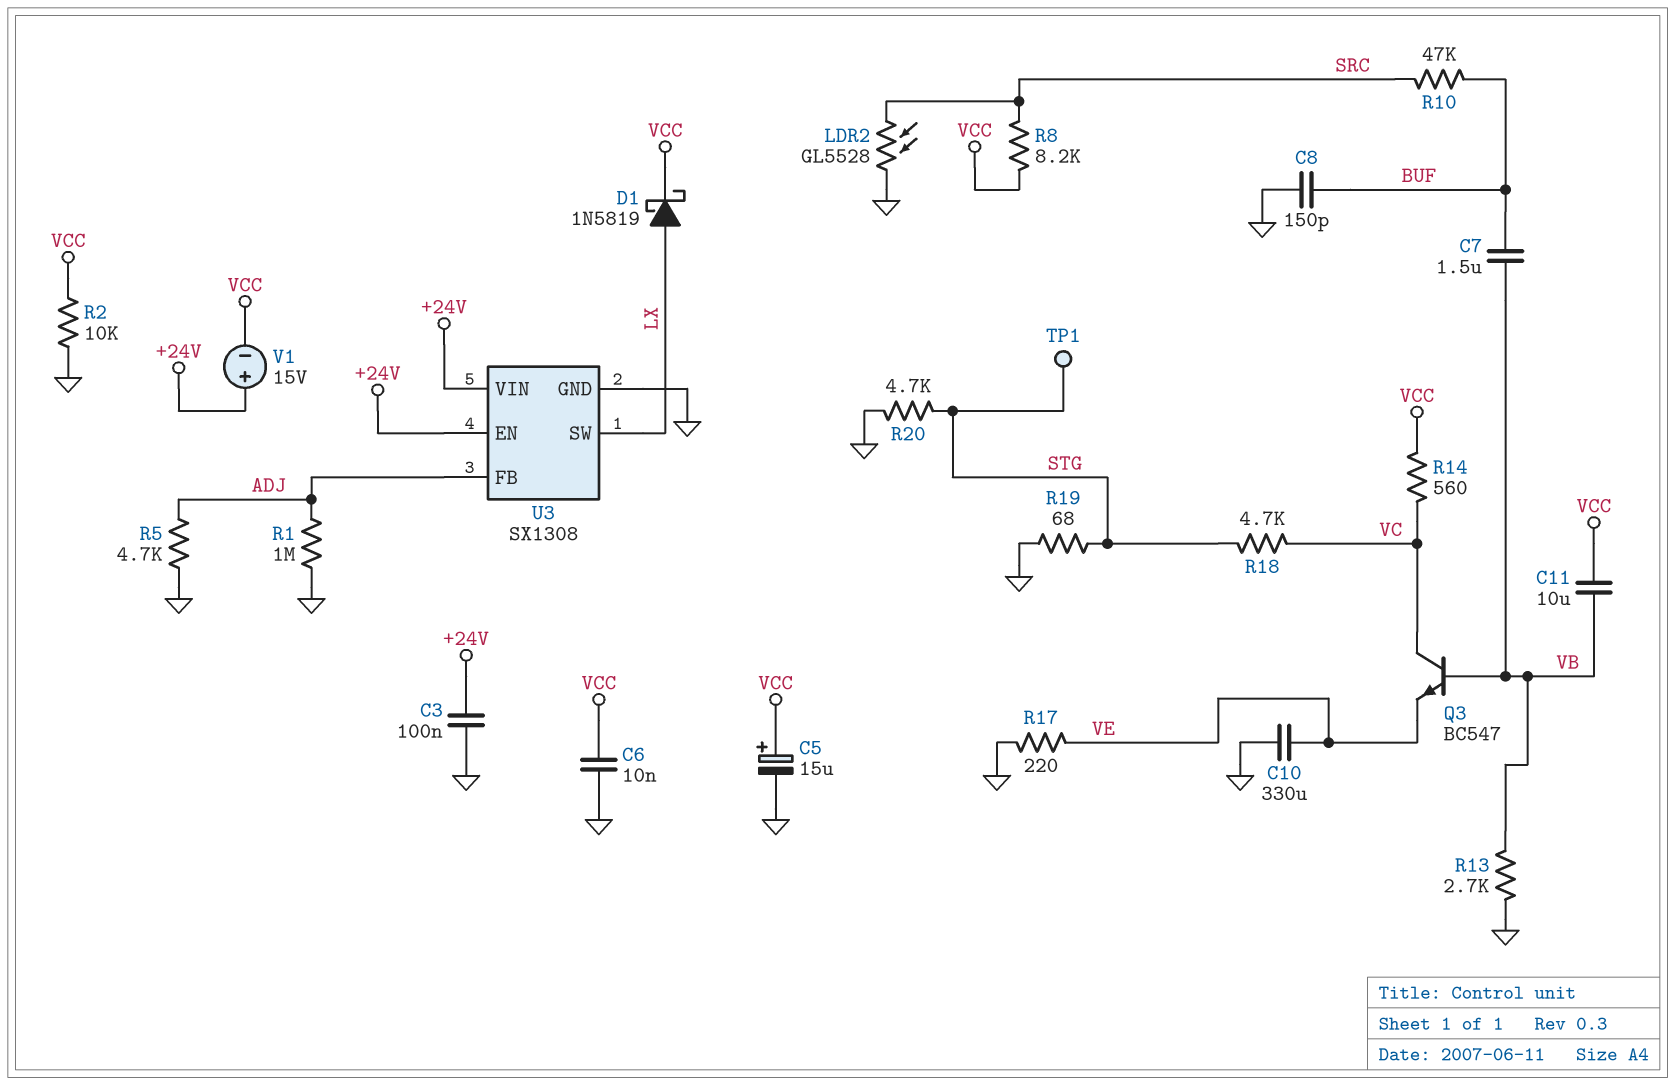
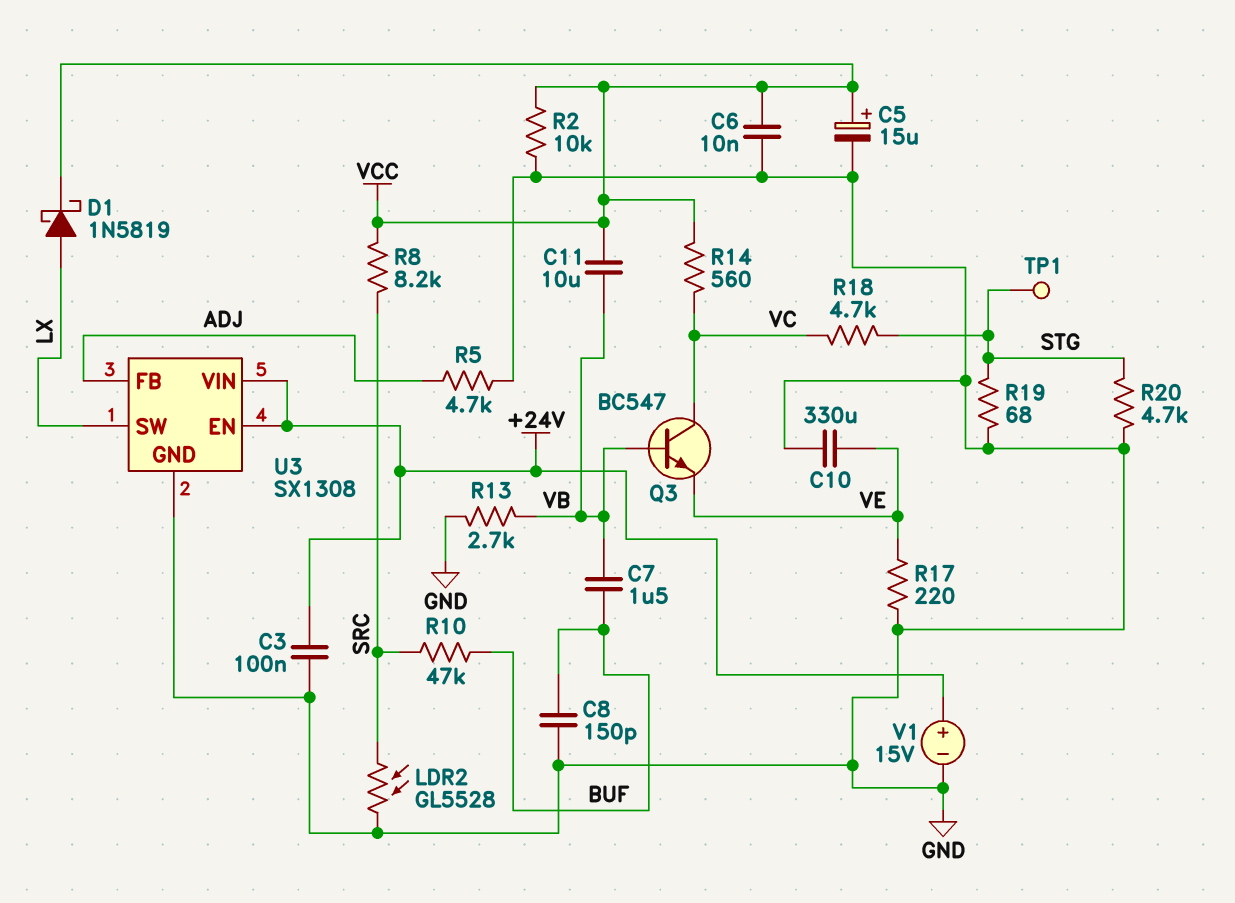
R1: 1M (ADJ, GND) -> none
V1: 15V (plus +24V, minus VCC) -> 15V (plus +24V, minus GND)

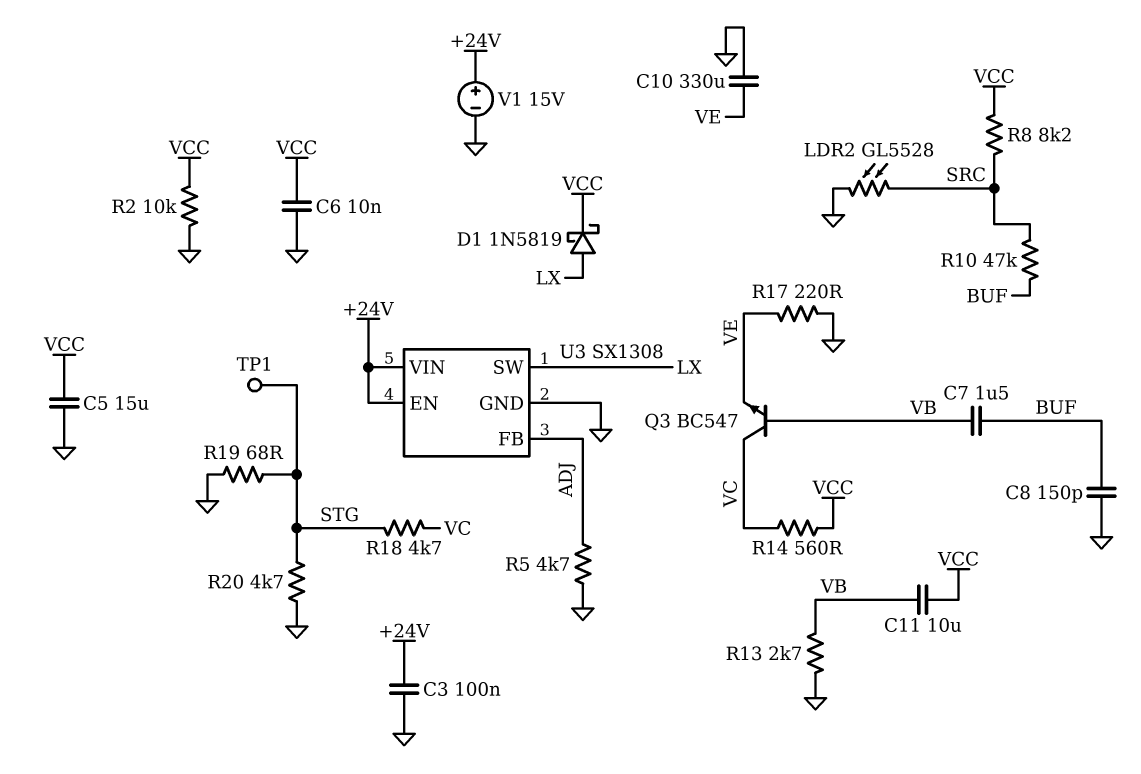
C5: 15uF (plus VCC, minus GND) -> 15uF (GND, VCC)

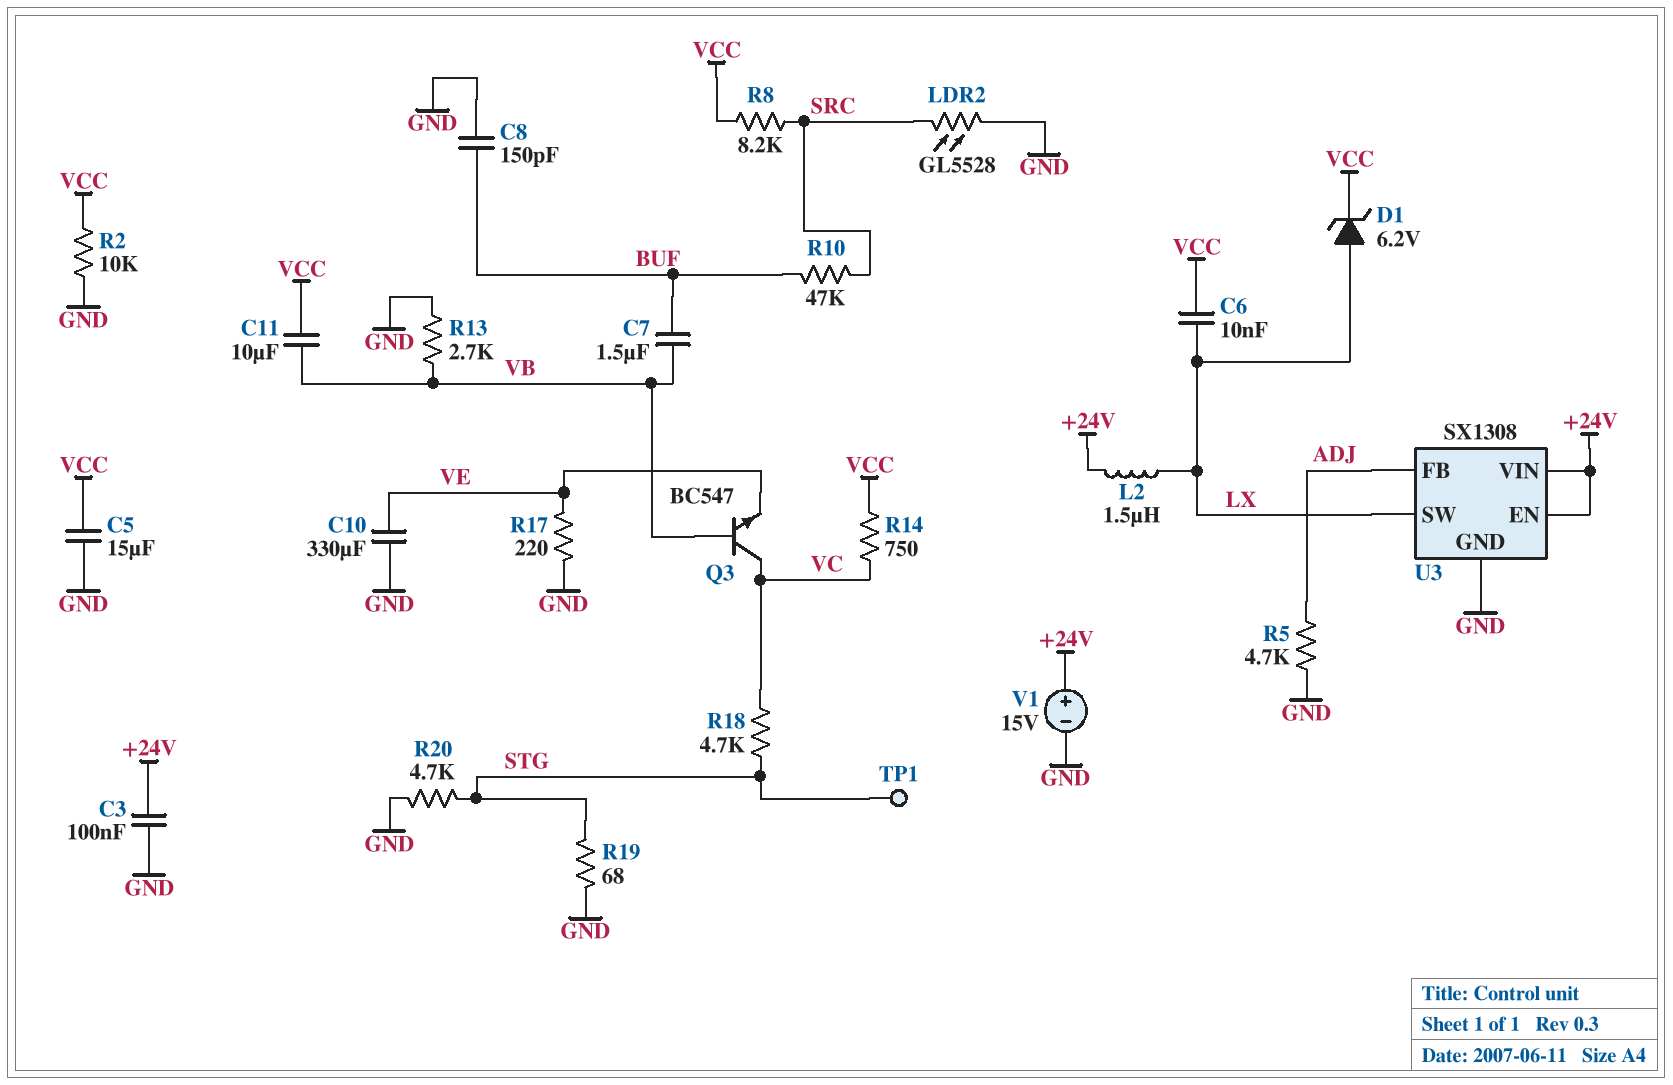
C6: 10nF (GND, VCC) -> 10nF (LX, VCC)
D1: schottky 1N5819 (A LX, K VCC) -> zener 6.2V (A LX, K VCC)
L2: none -> 1.5uH (+24V, LX)
R14: 560 (VC, VCC) -> 750 (VC, VCC)

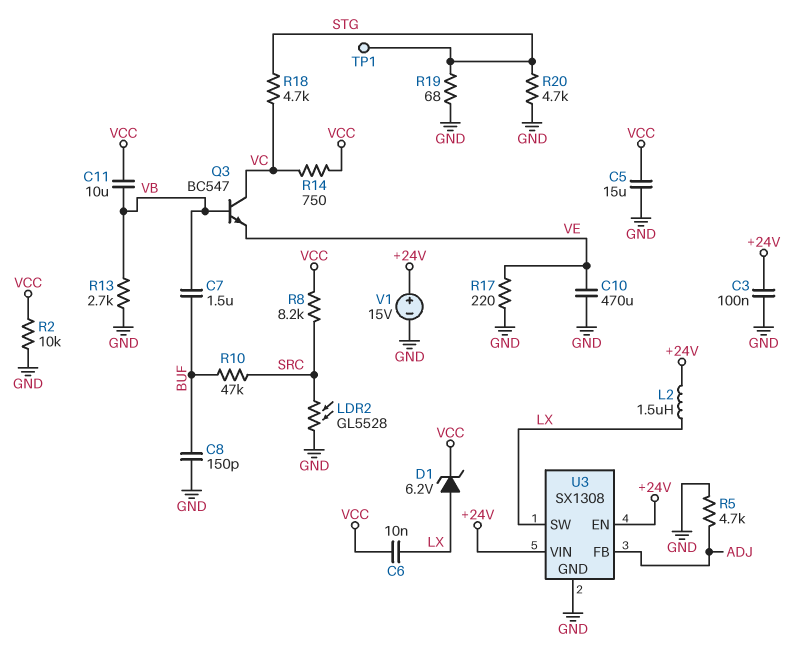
C10: 330uF (GND, VE) -> 470uF (GND, VE)

